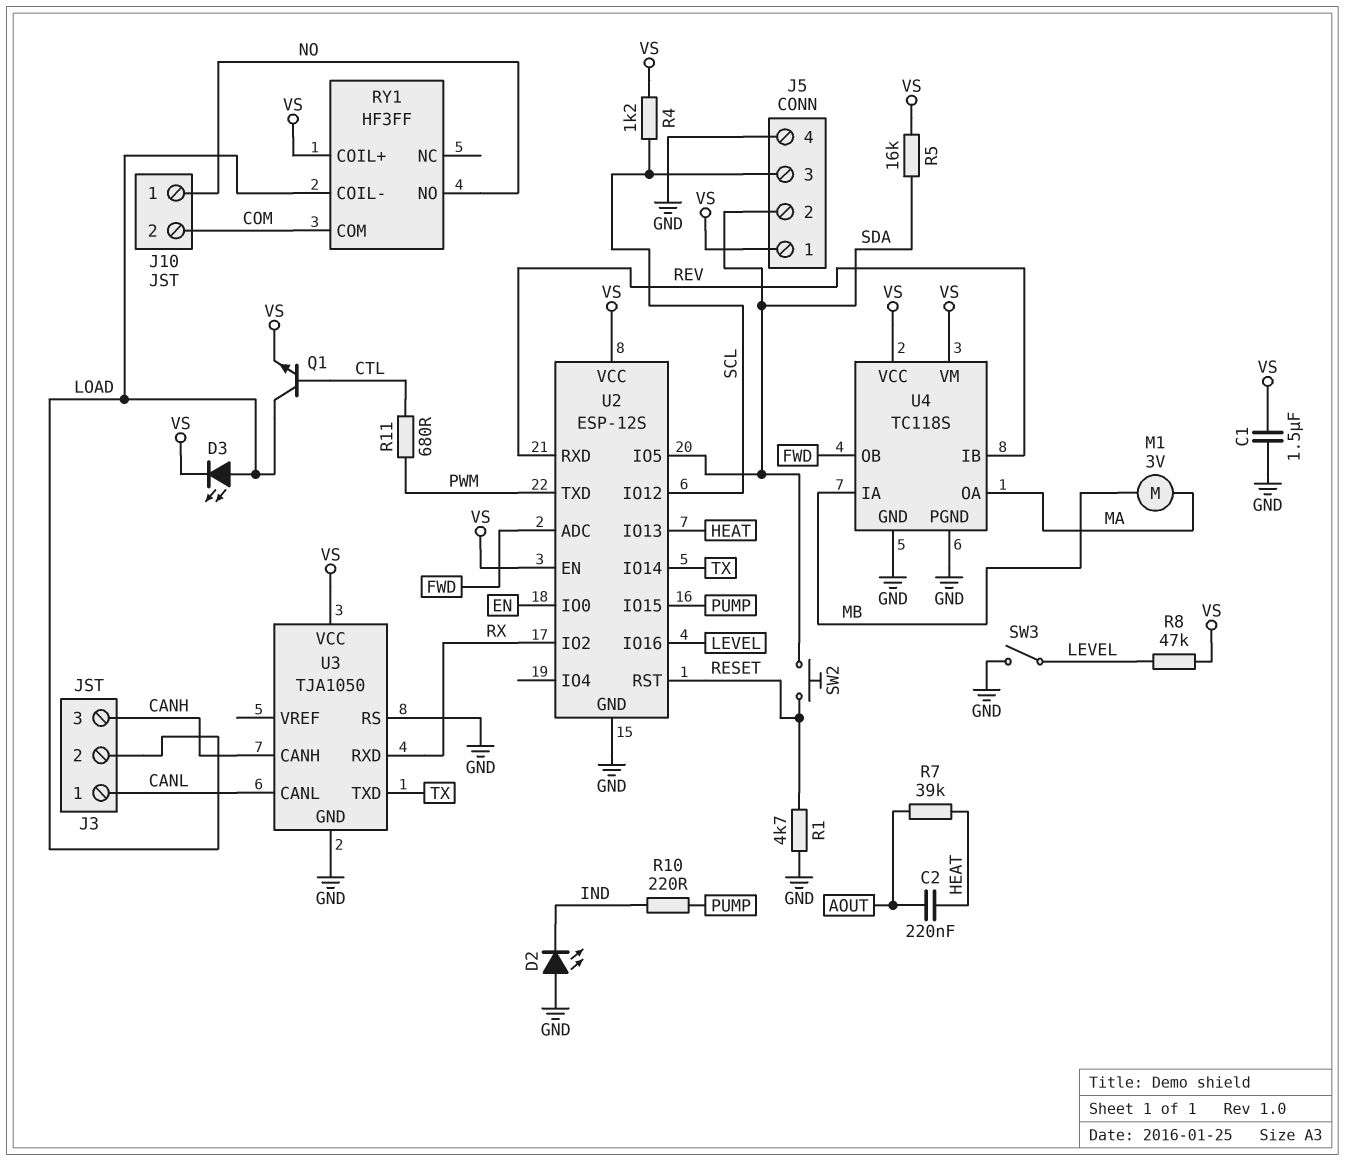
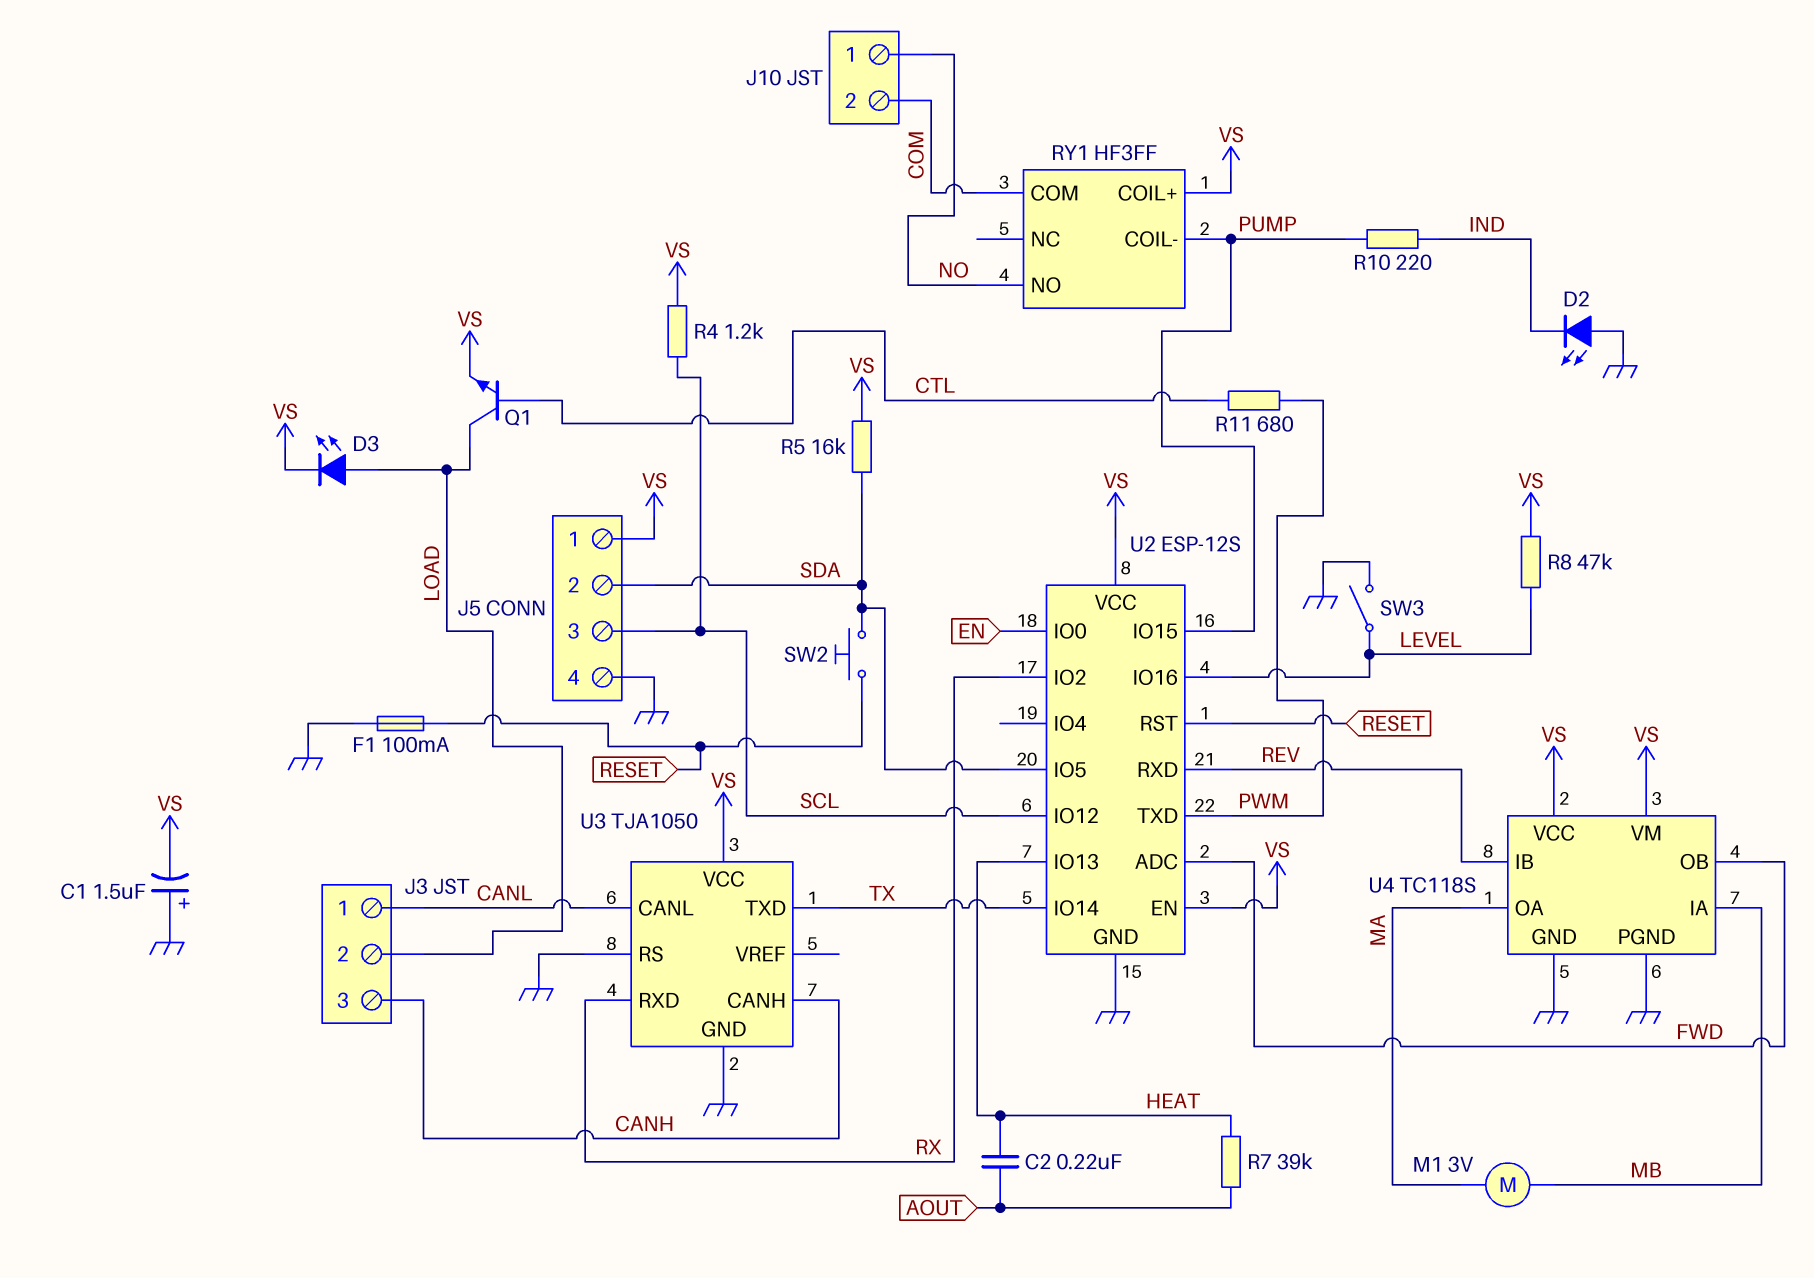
C1: 1.5uF (GND, VS) -> 1.5uF (plus GND, minus VS)
F1: none -> 100mA (GND, RESET)
R1: 4.7k (GND, RESET) -> none
RY1 pin COIL-: LOAD -> PUMP

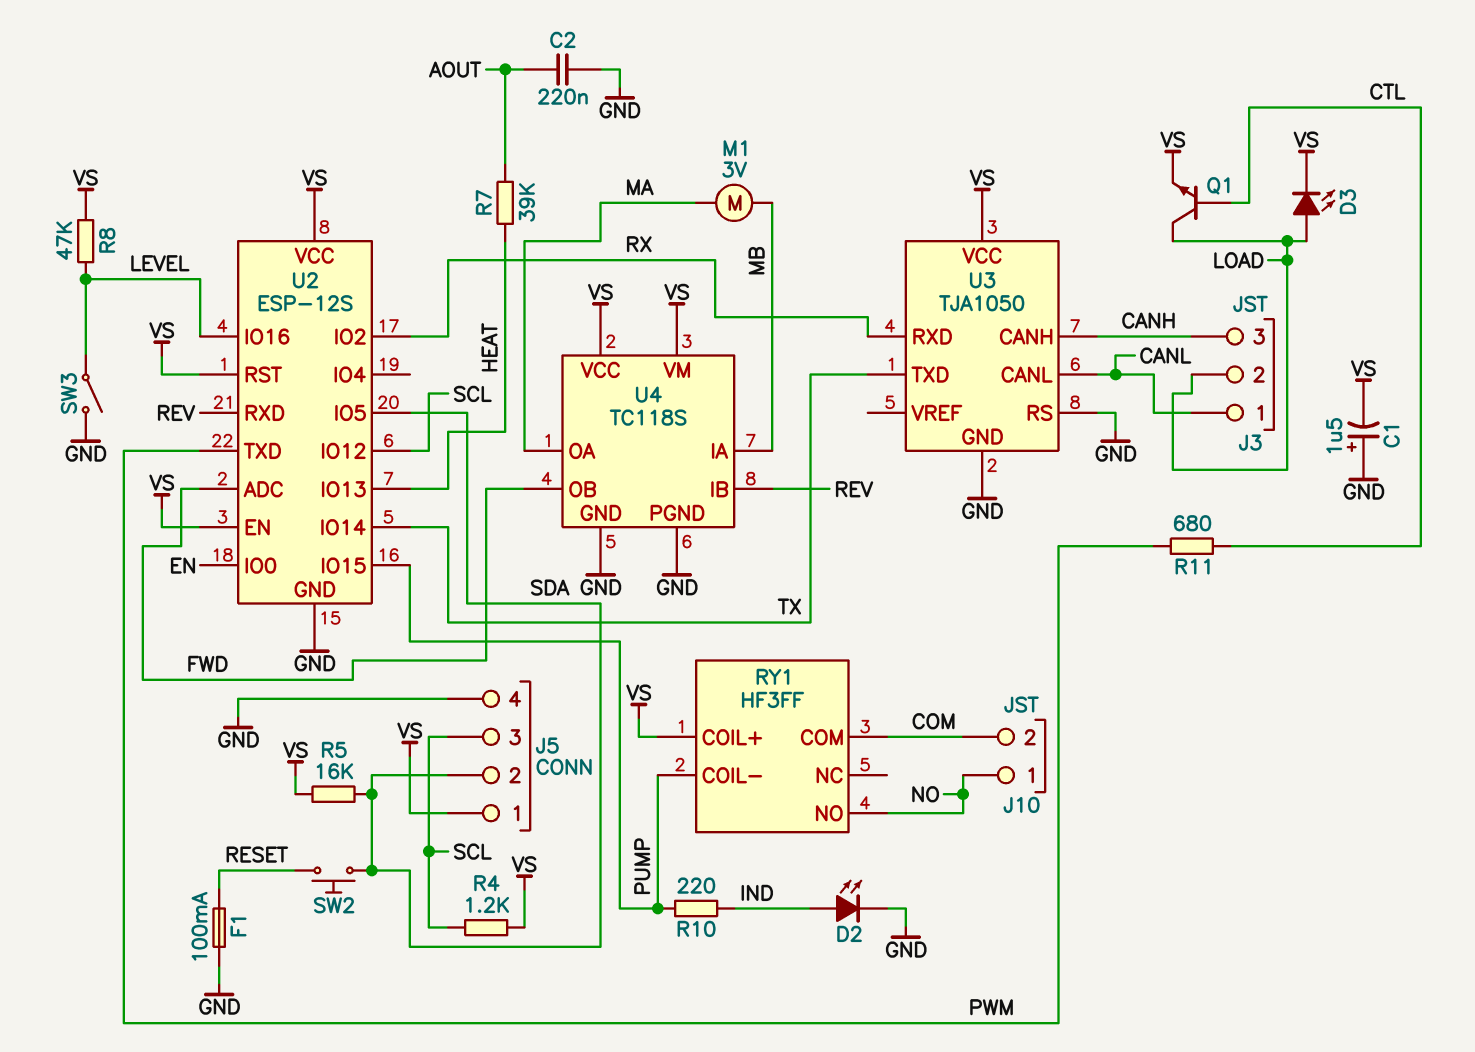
C2: 220nF (AOUT, HEAT) -> 220nF (AOUT, GND)
D2: LED (A GND, K IND) -> LED (A IND, K GND)
U2 pin RST: RESET -> VS

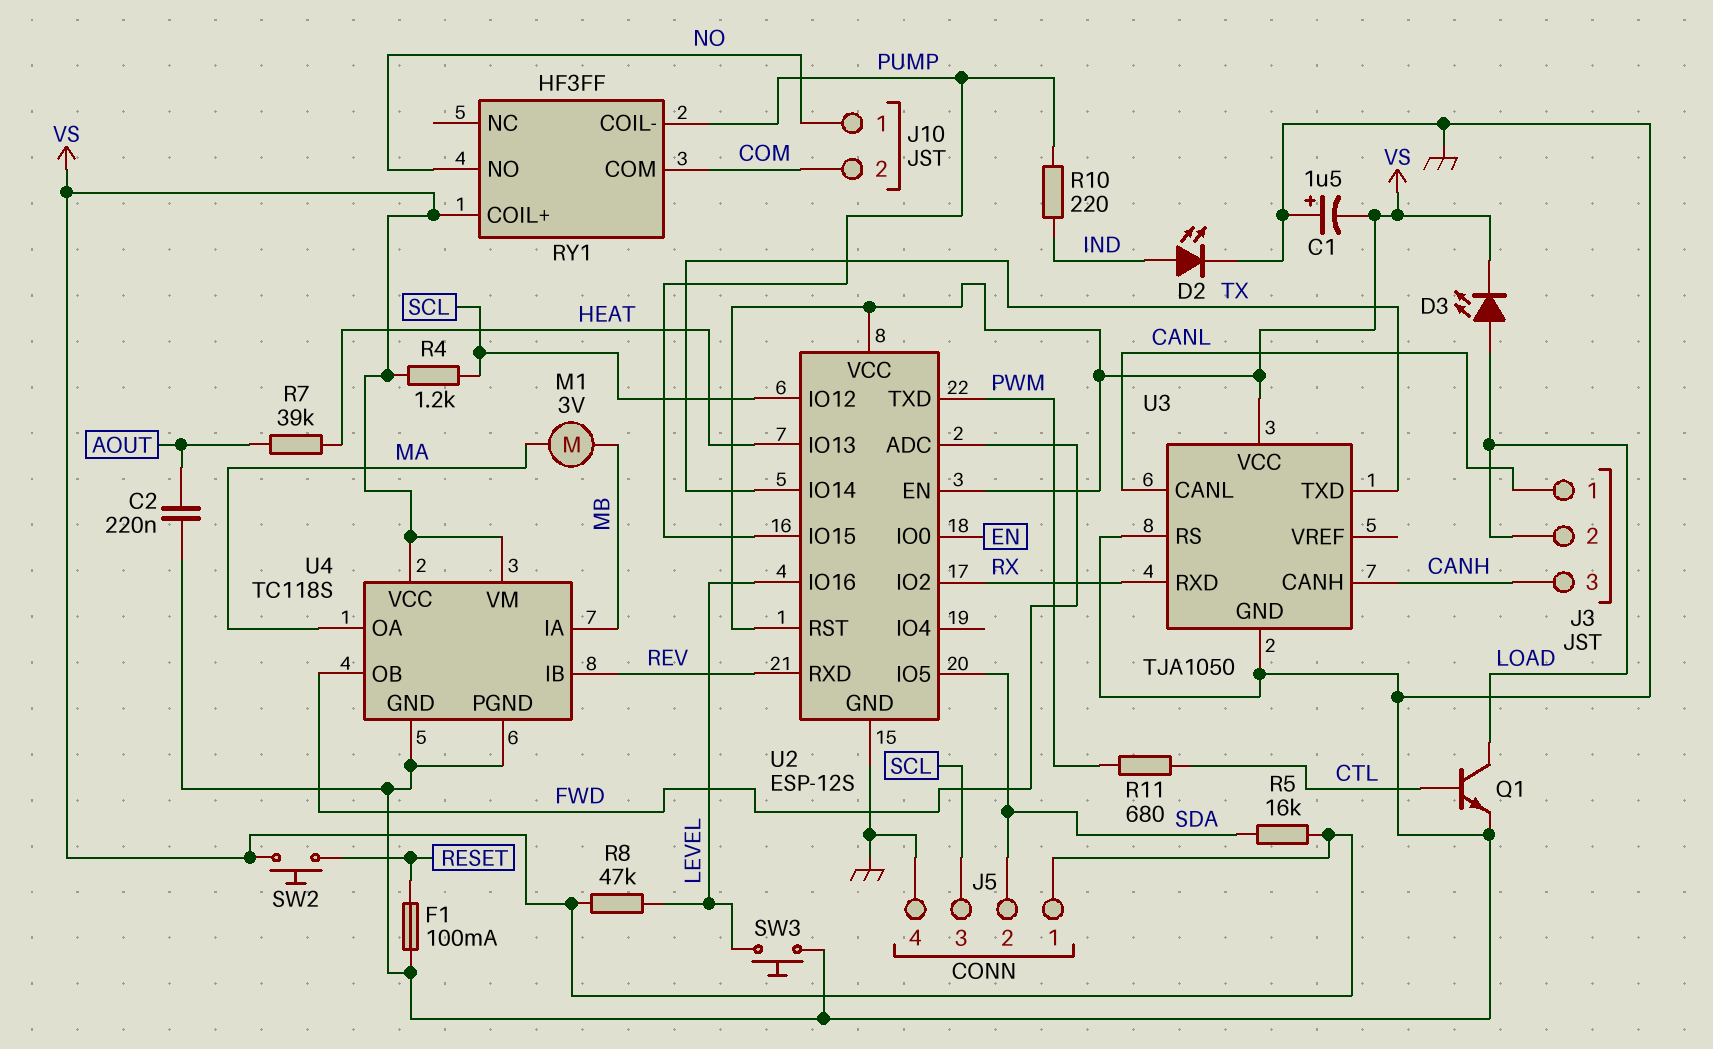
Q1: NPN (B CTL, C LOAD, E VS) -> NPN (B CTL, C LOAD, E GND)
SW2: button (RESET, SDA) -> button (RESET, VS)
SW3: switch (GND, LEVEL) -> button (GND, LEVEL)

